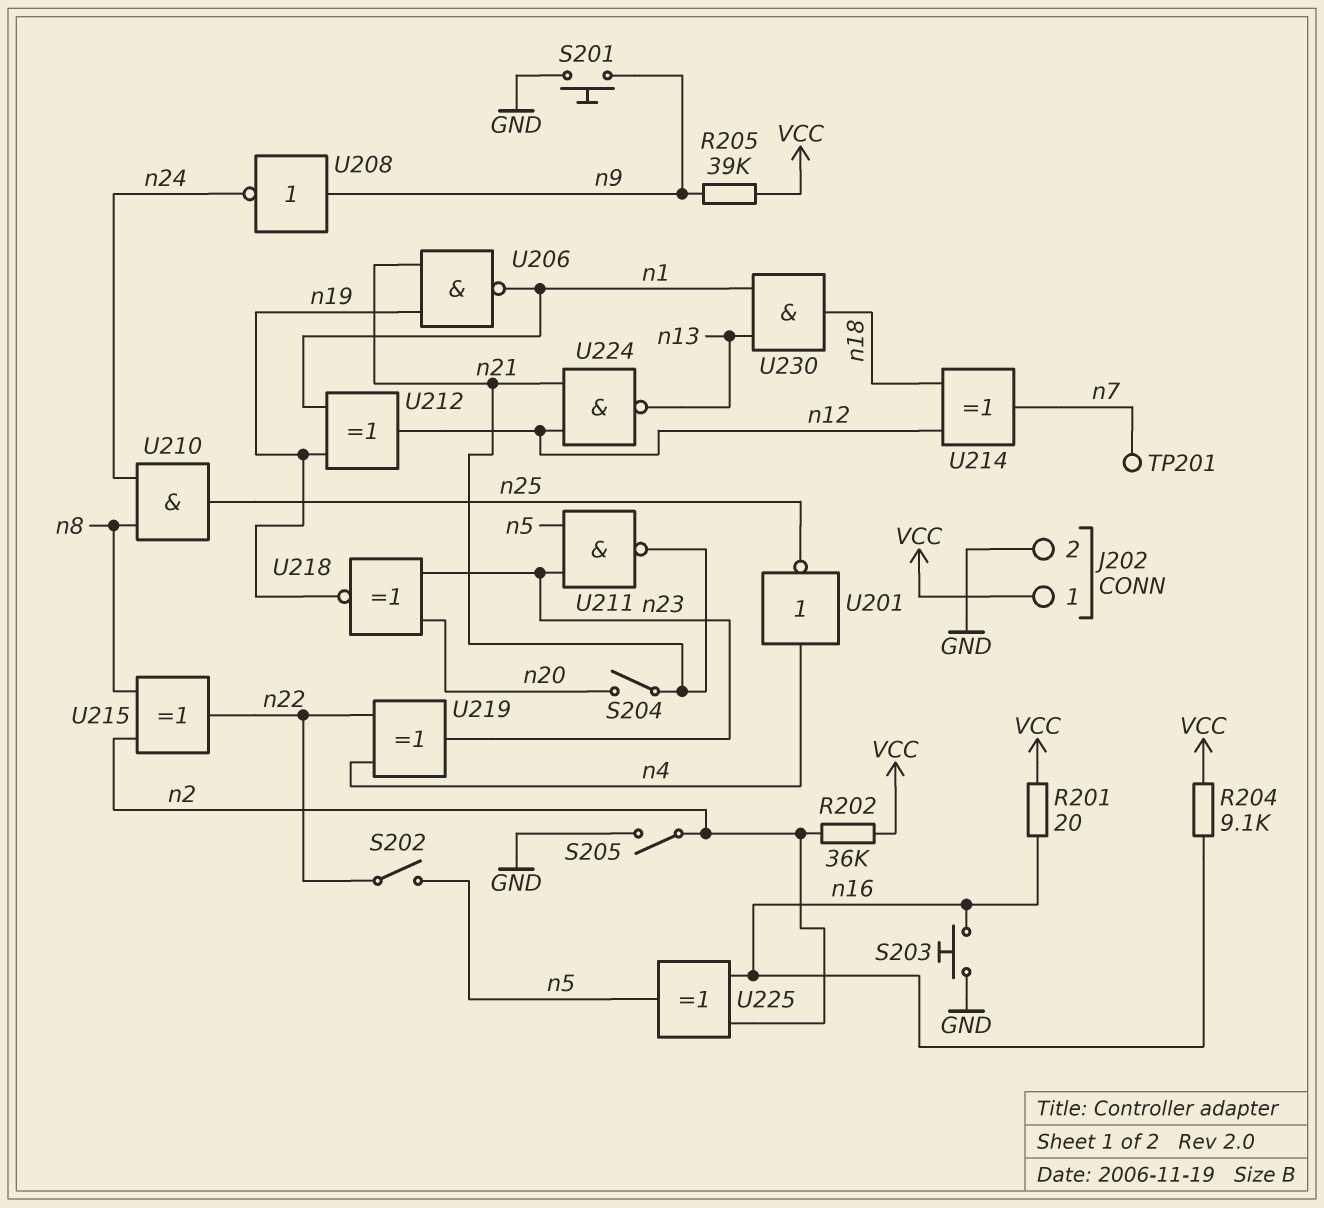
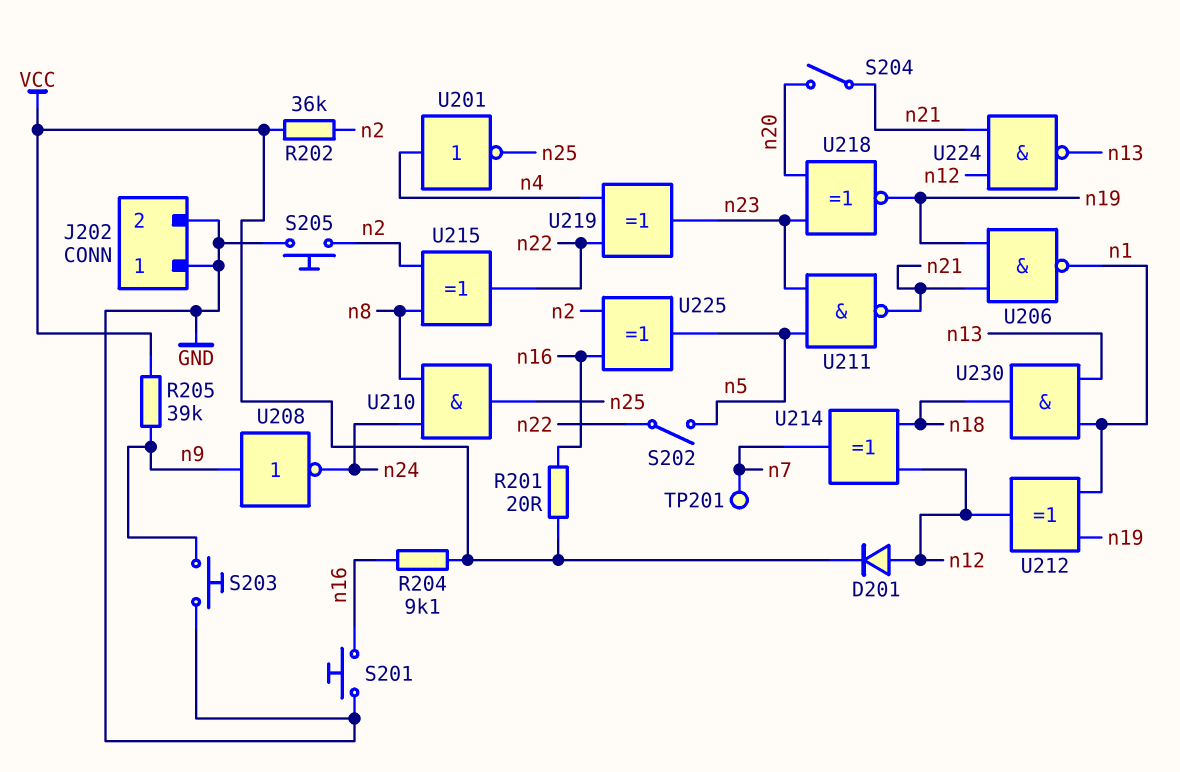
D201: none -> diode (A n12, K VCC)
J202 pin 1: VCC -> GND
S201: button (GND, n9) -> button (GND, n16)
S203: button (GND, n16) -> button (GND, n9)
S205: switch (GND, n2) -> button (GND, n2)

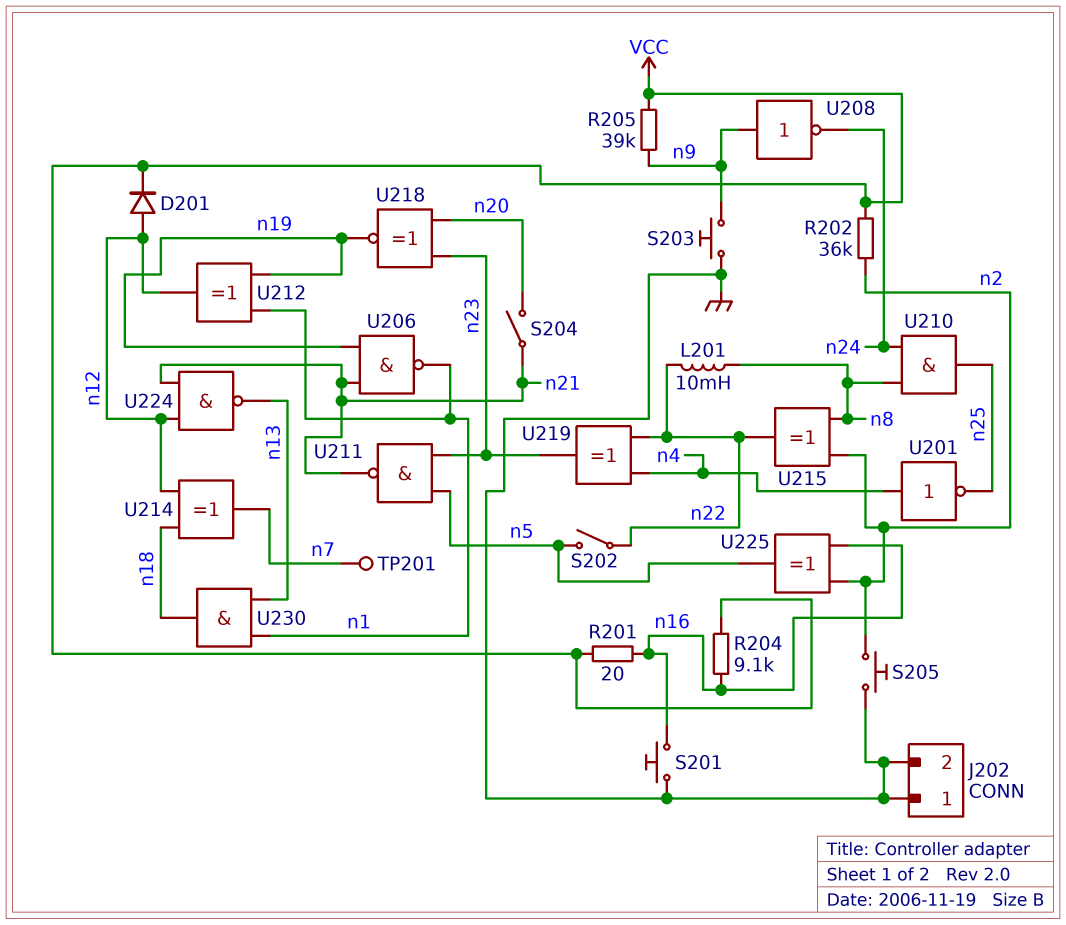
L201: none -> 10mH (n8, n22)

